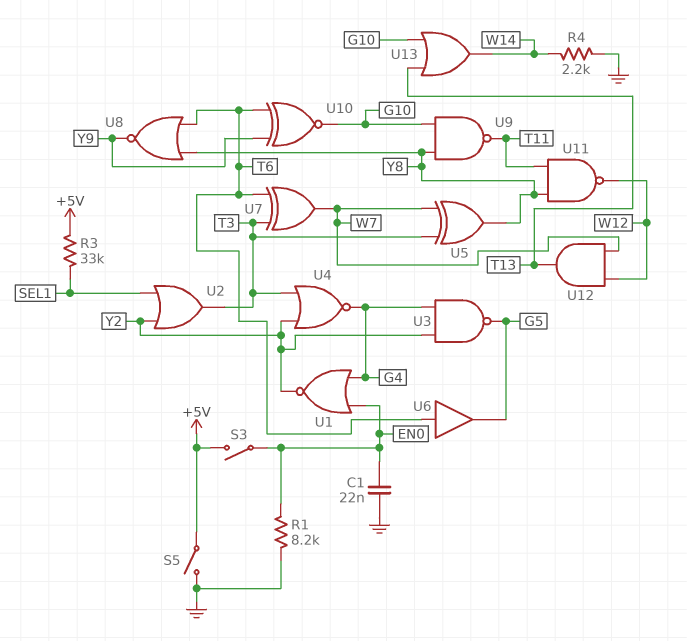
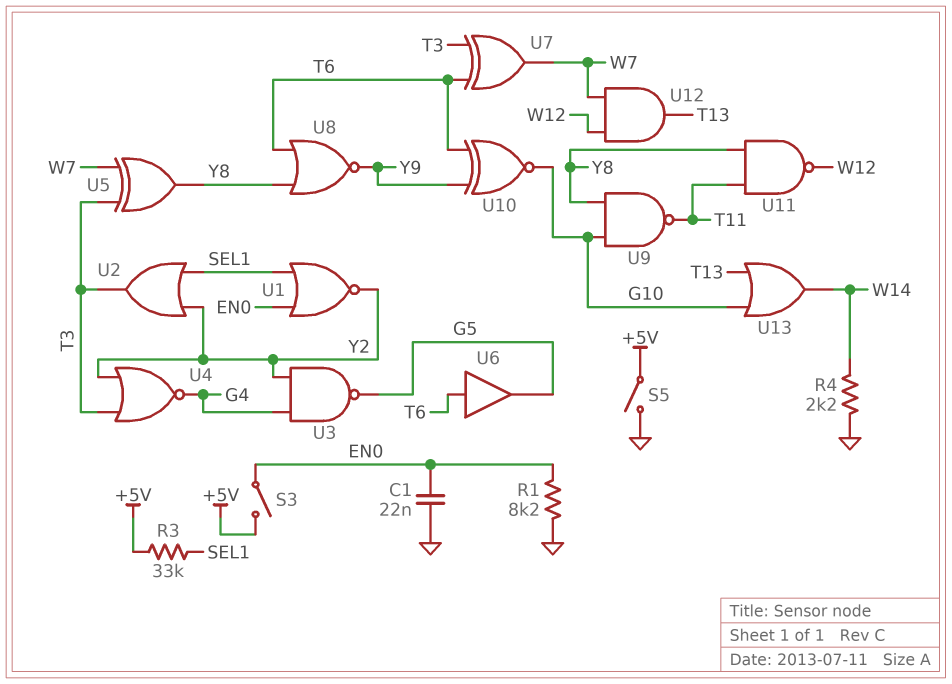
U1: NOR (in EN0, in G4, out Y2) -> NOR (in EN0, in SEL1, out Y2)

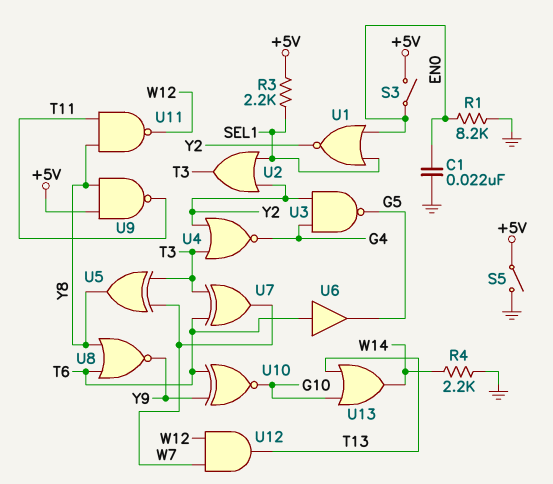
R3: 33k (+5V, SEL1) -> 2.2k (+5V, SEL1)
U9: NAND (in G10, in Y8, out T11) -> NAND (in +5V, in Y8, out T11)

